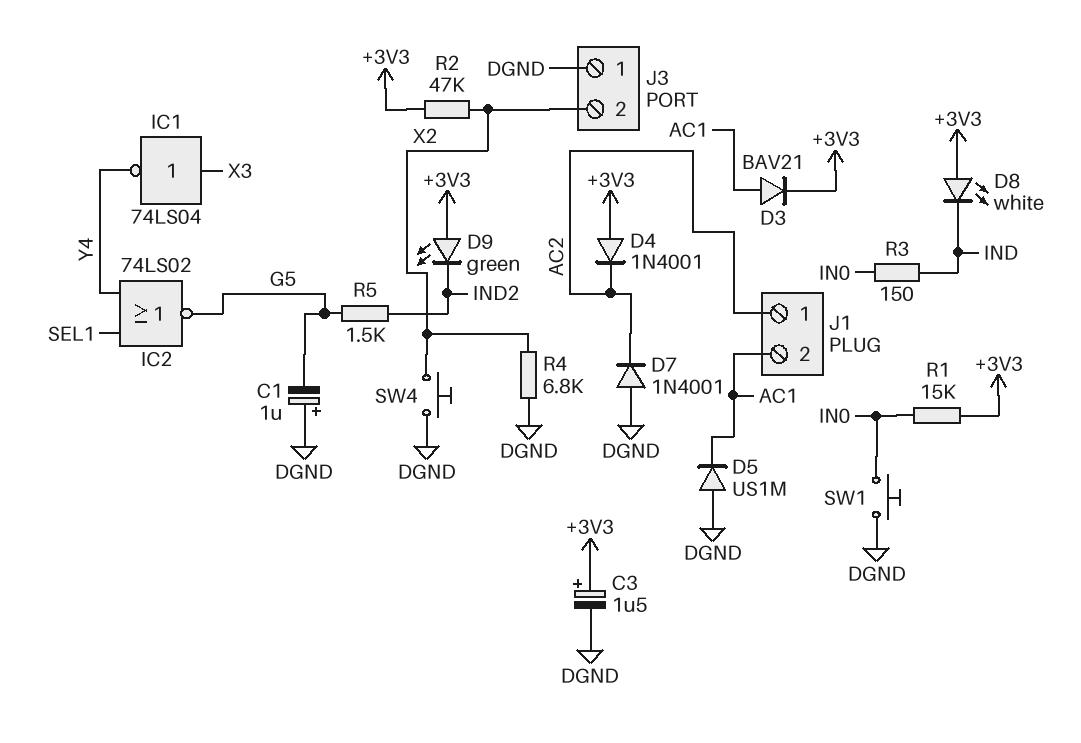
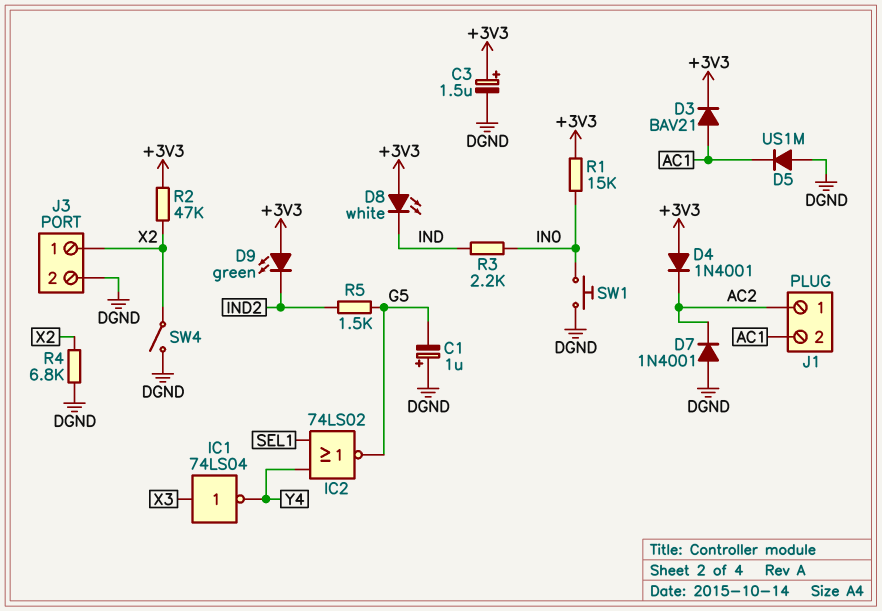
J3 pin 1: DGND -> X2
J3 pin 2: X2 -> DGND
R3: 150 (IN0, IND) -> 2.2k (IN0, IND)
SW4: button (DGND, X2) -> switch (DGND, X2)

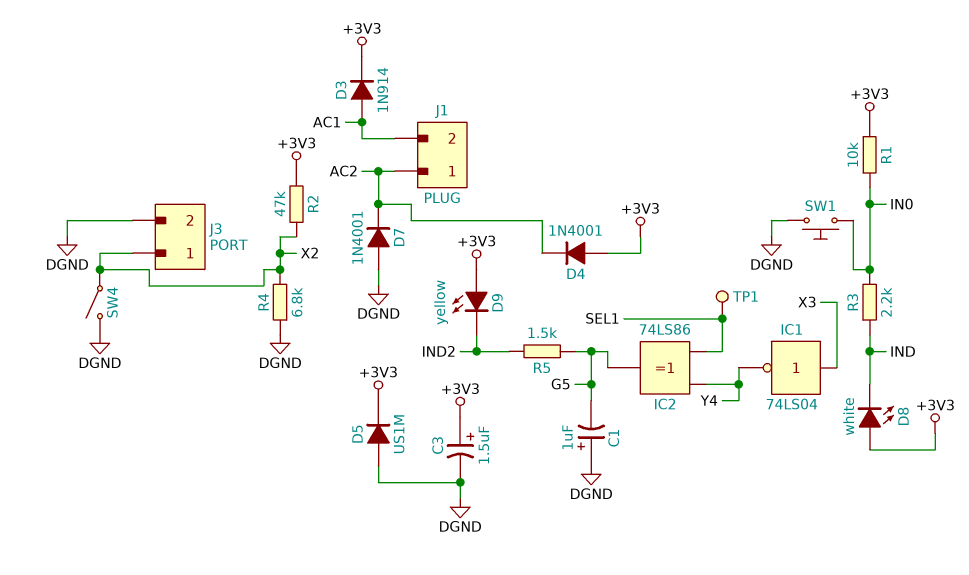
D3: diode BAV21 (A AC1, K +3V3) -> diode 1N914 (A AC1, K +3V3)
D5: diode US1M (A DGND, K AC1) -> diode US1M (A DGND, K +3V3)
D9: LED green (A +3V3, K IND2) -> LED yellow (A +3V3, K IND2)
IC2: NOR 74LS02 (in SEL1, in Y4, out G5) -> XOR 74LS86 (in SEL1, in Y4, out G5)
R1: 15k (+3V3, IN0) -> 10k (+3V3, IN0)
TP1: none -> test point (SEL1)

